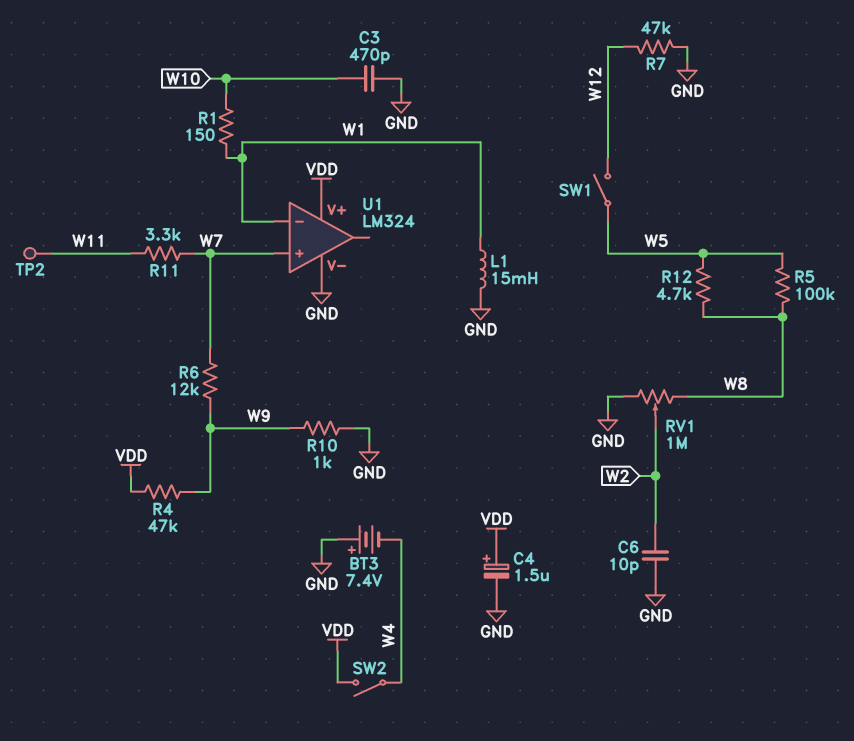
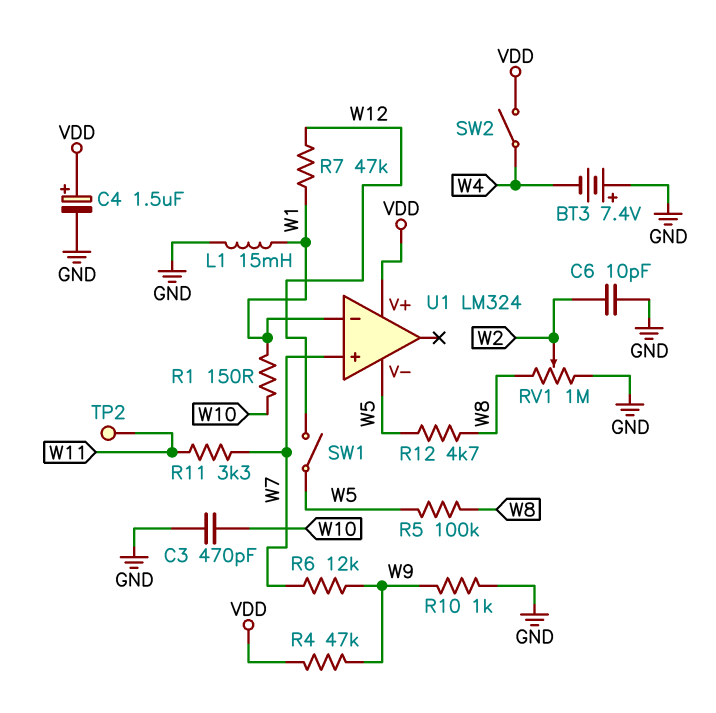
R7: 47k (GND, W12) -> 47k (W1, W12)
U1 pin V-: GND -> W5

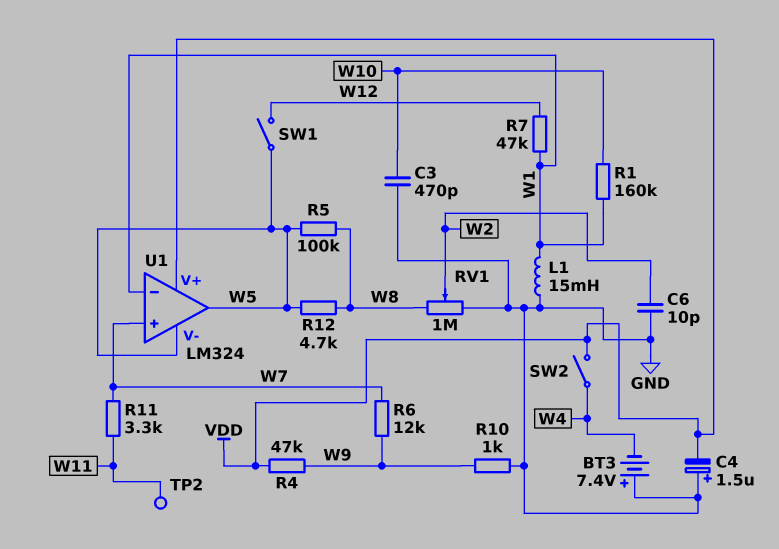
C4: 1.5uF (plus VDD, minus GND) -> 1.5uF (plus GND, minus VDD)
R1: 150 (W1, W10) -> 160k (W1, W10)
U1 pin out: none -> W5

